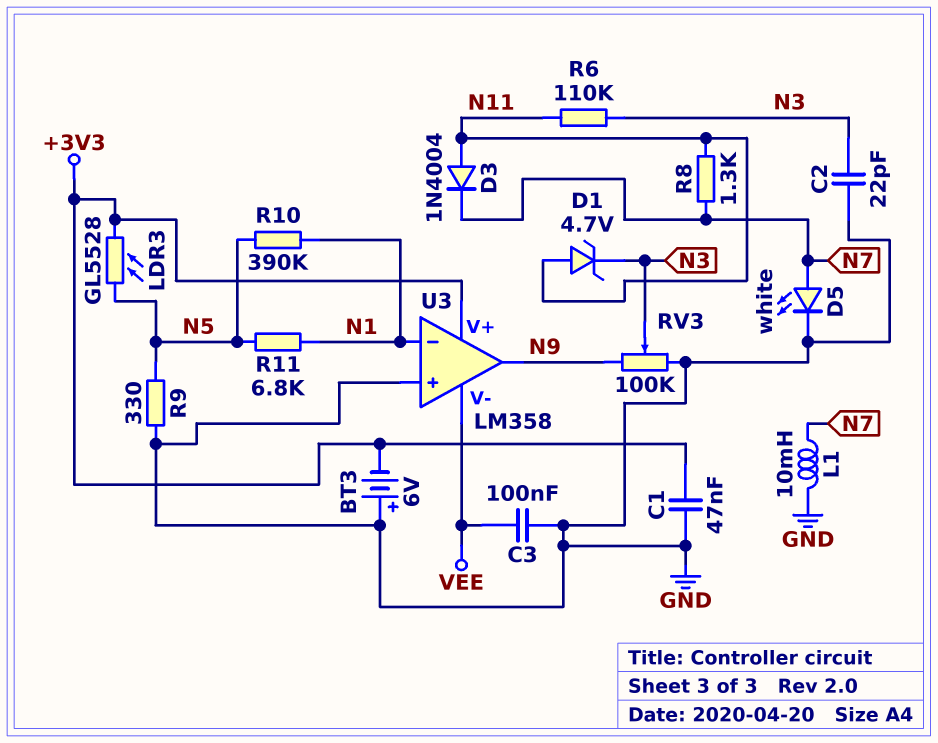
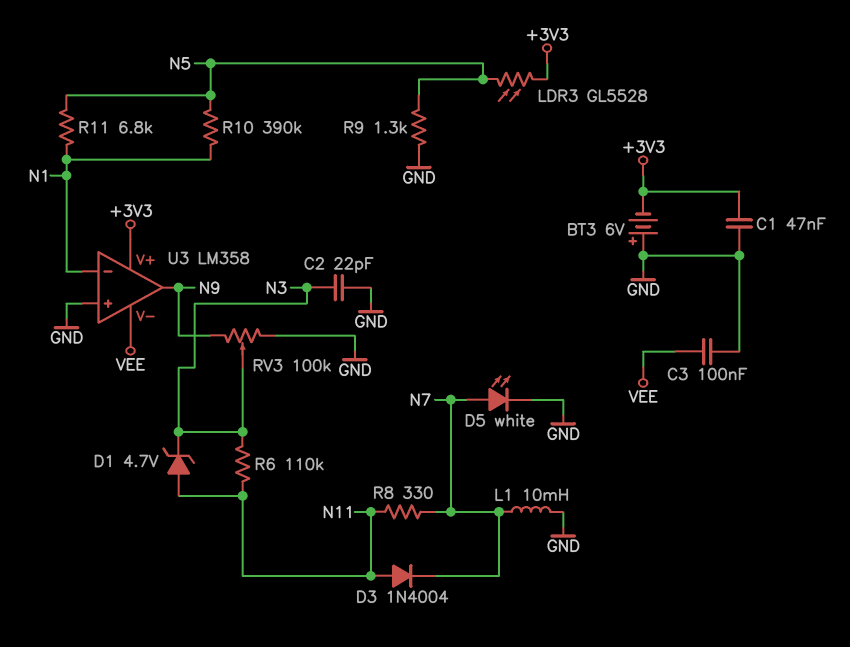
R8: 1.3k (N7, N11) -> 330 (N7, N11)
R9: 330 (GND, N5) -> 1.3k (GND, N5)

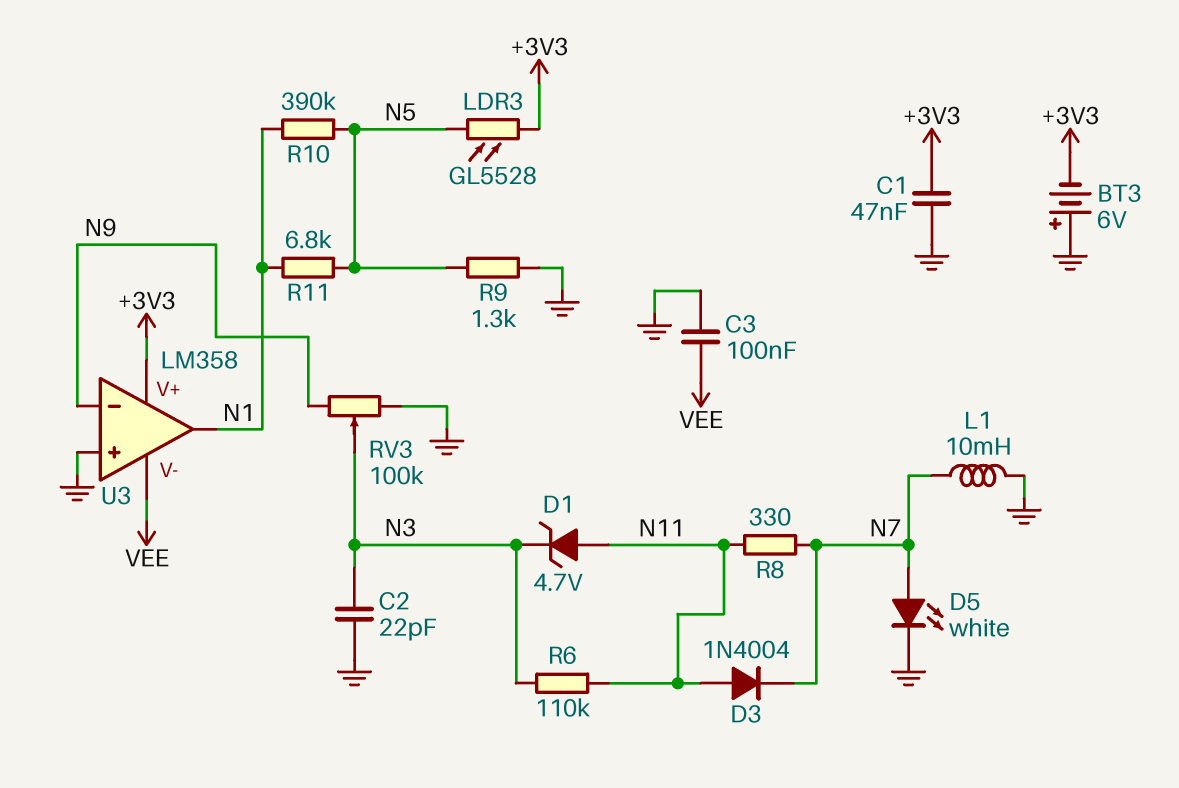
U3 pin in-: N1 -> N9
U3 pin out: N9 -> N1

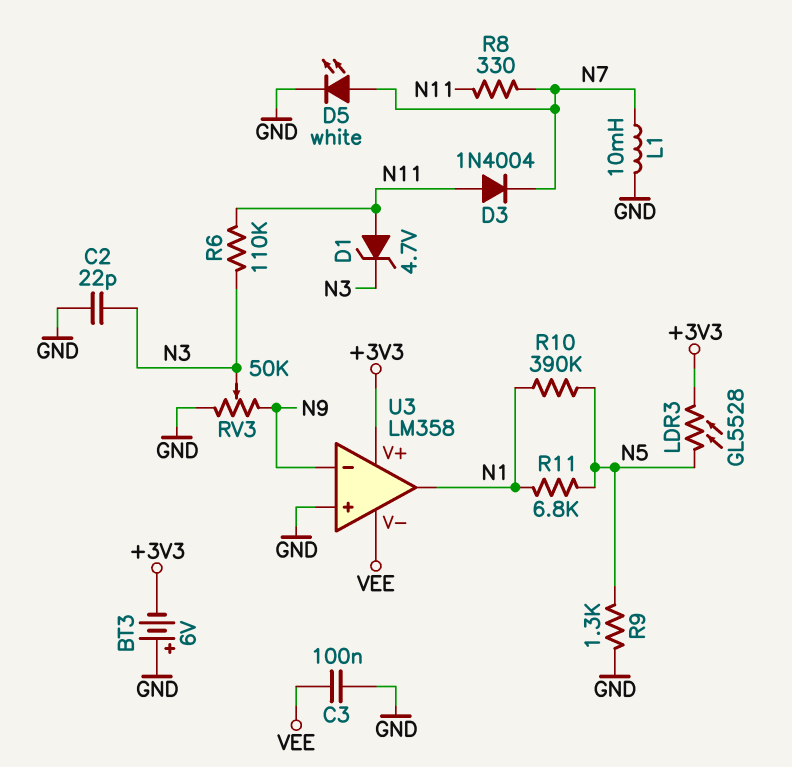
C1: 47nF (+3V3, GND) -> none
RV3: 100k (GND, N9, wiper N3) -> 50k (GND, N9, wiper N3)

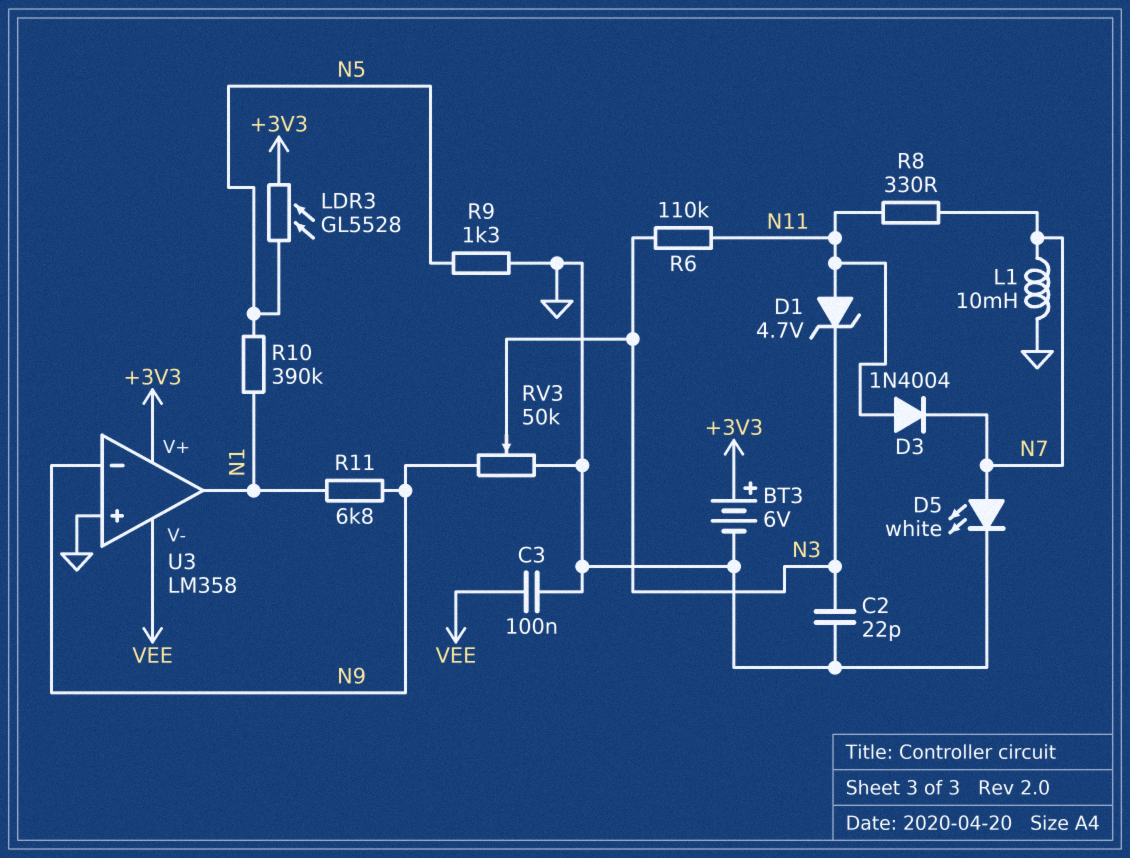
BT3: 6V (plus GND, minus +3V3) -> 6V (plus +3V3, minus GND)
R11: 6.8k (N1, N5) -> 6.8k (N1, N9)

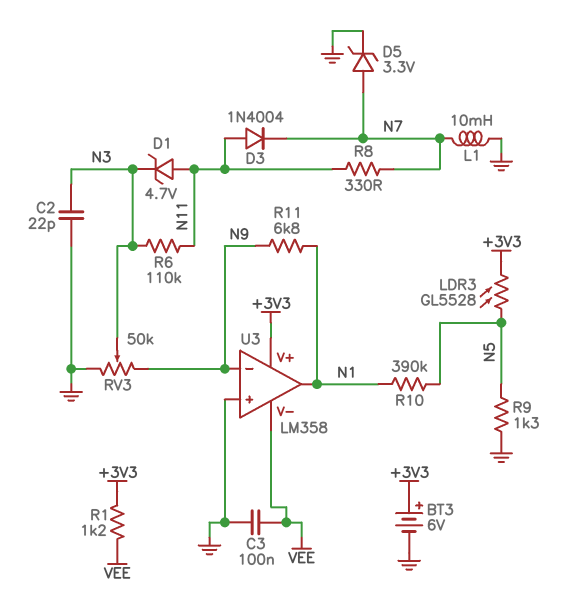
D5: LED white (A N7, K GND) -> zener 3.3V (A N7, K GND)
R1: none -> 1.2k (+3V3, VEE)

